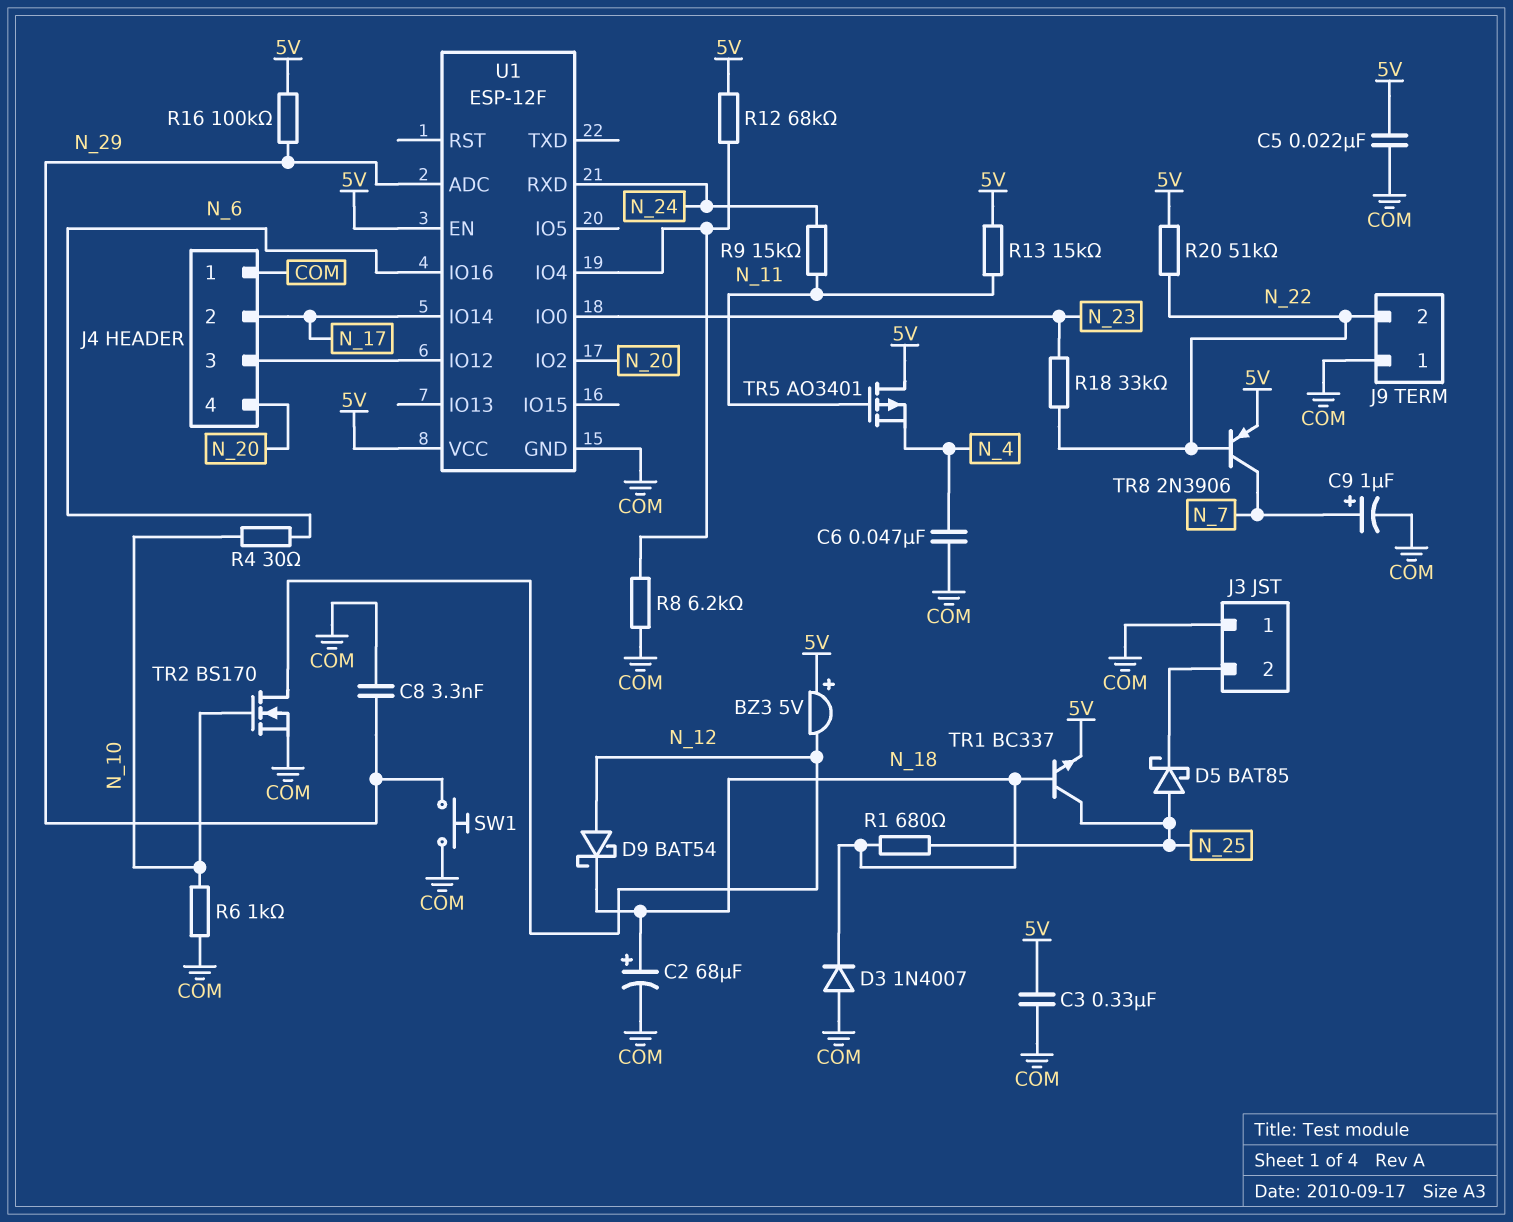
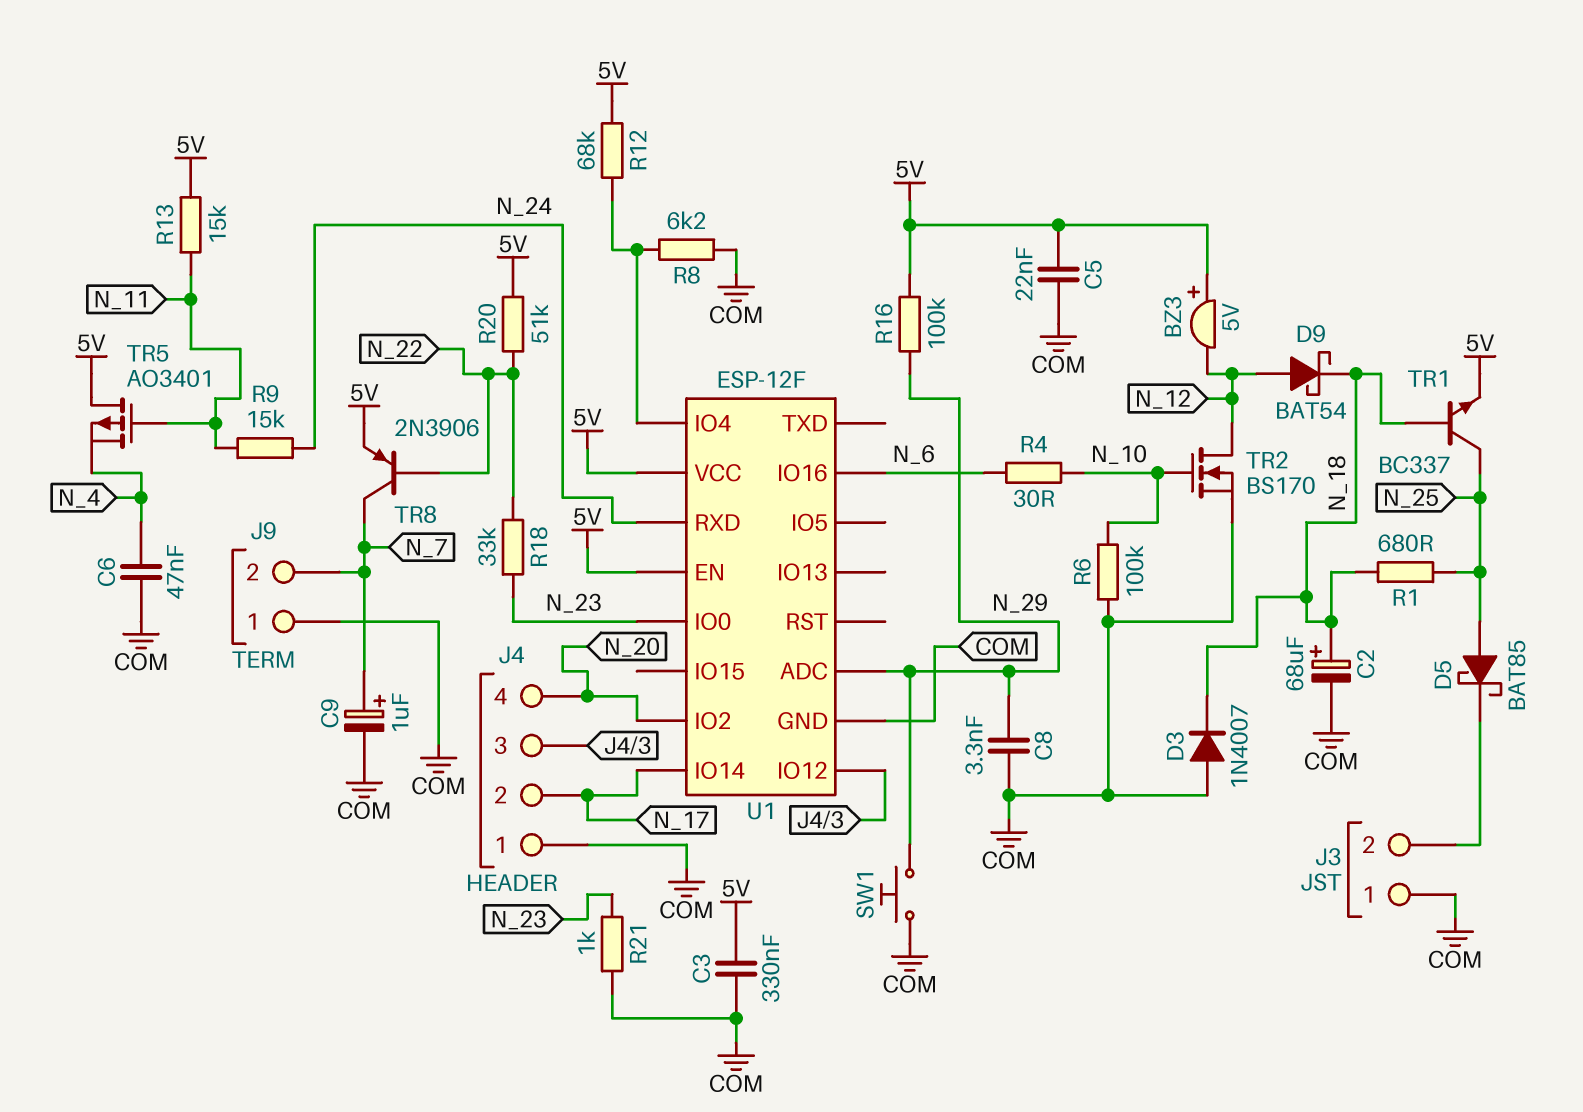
J9 pin 2: N_22 -> N_7
R6: 1k (COM, N_10) -> 100k (COM, N_10)
R21: none -> 1k (COM, N_23)

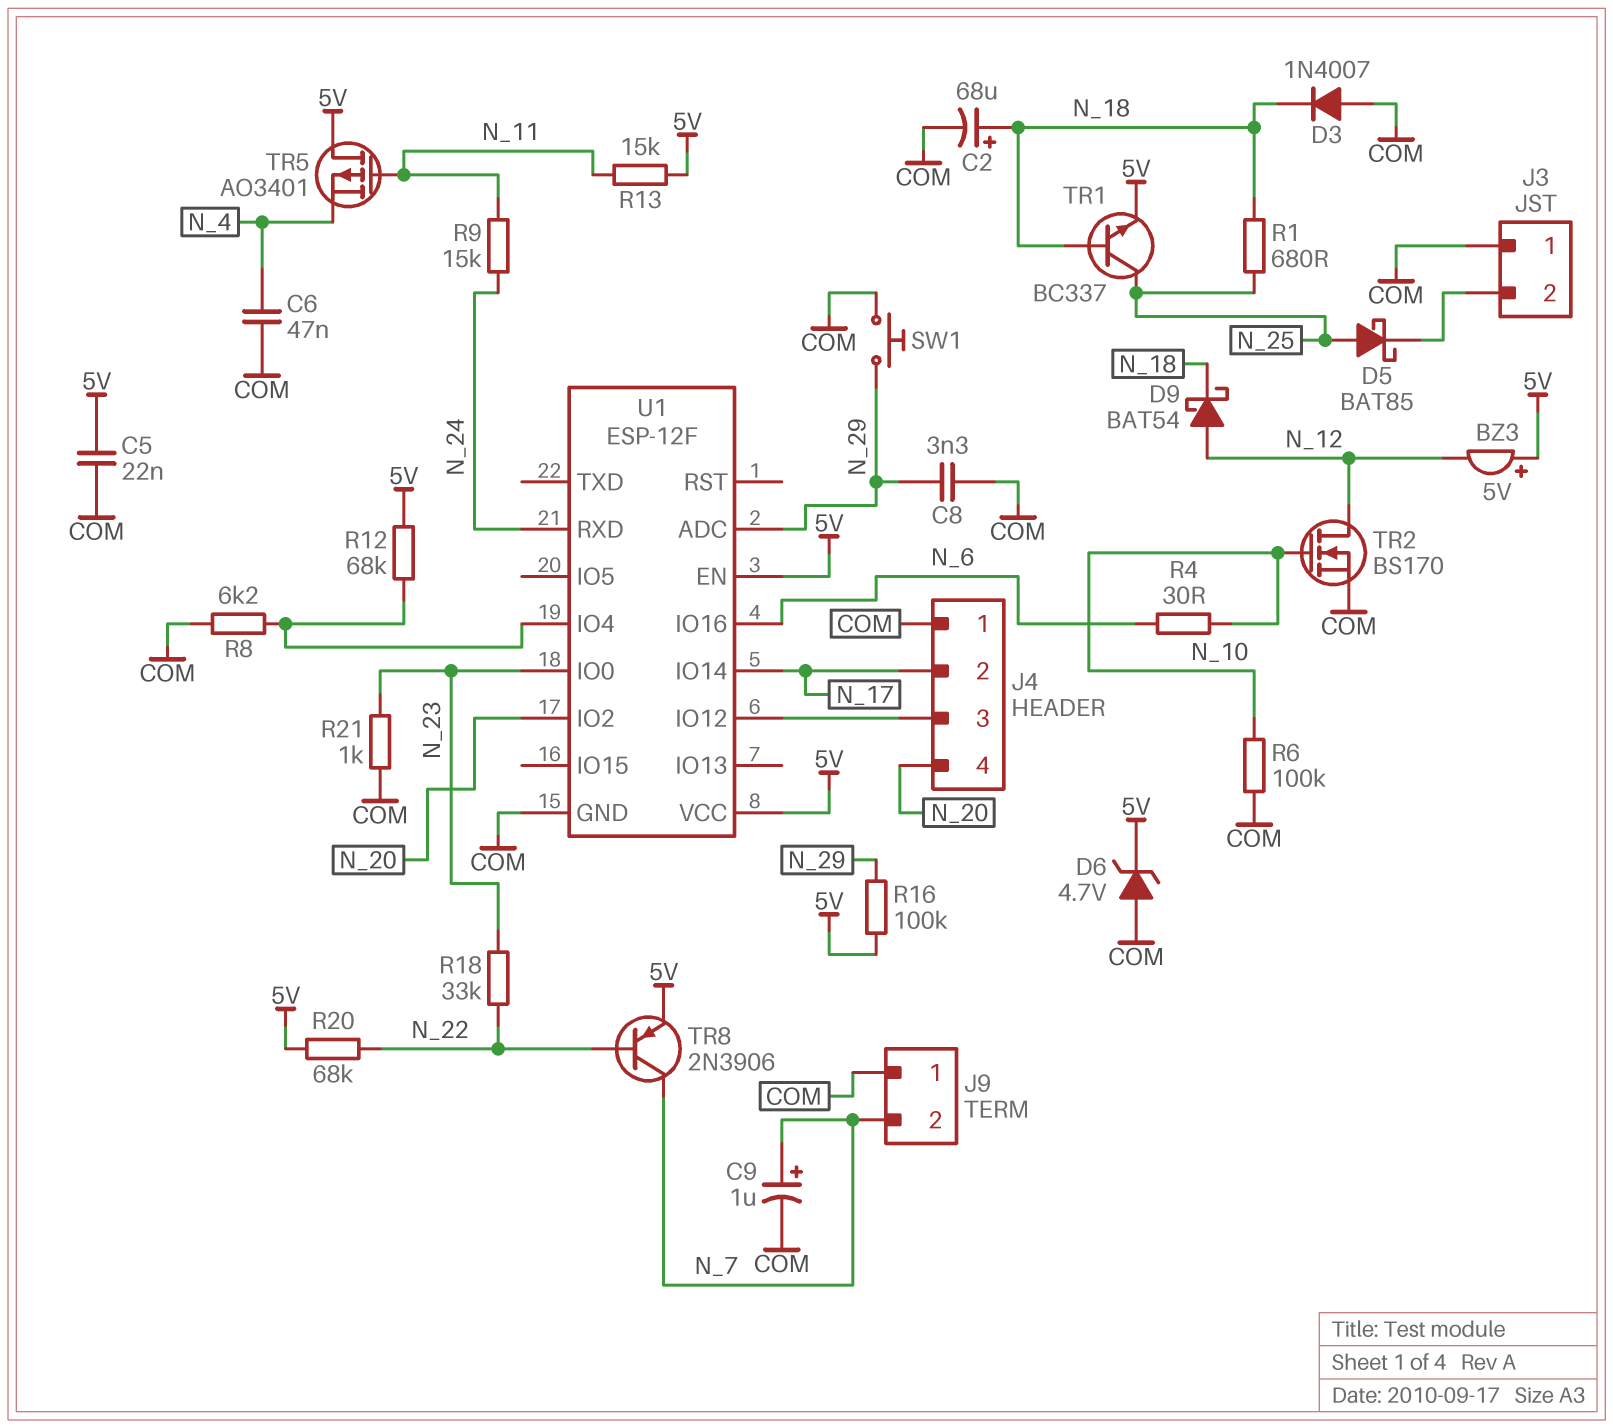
C3: 330nF (5V, COM) -> none
D6: none -> zener 4.7V (A COM, K 5V)
R20: 51k (5V, N_22) -> 68k (5V, N_22)

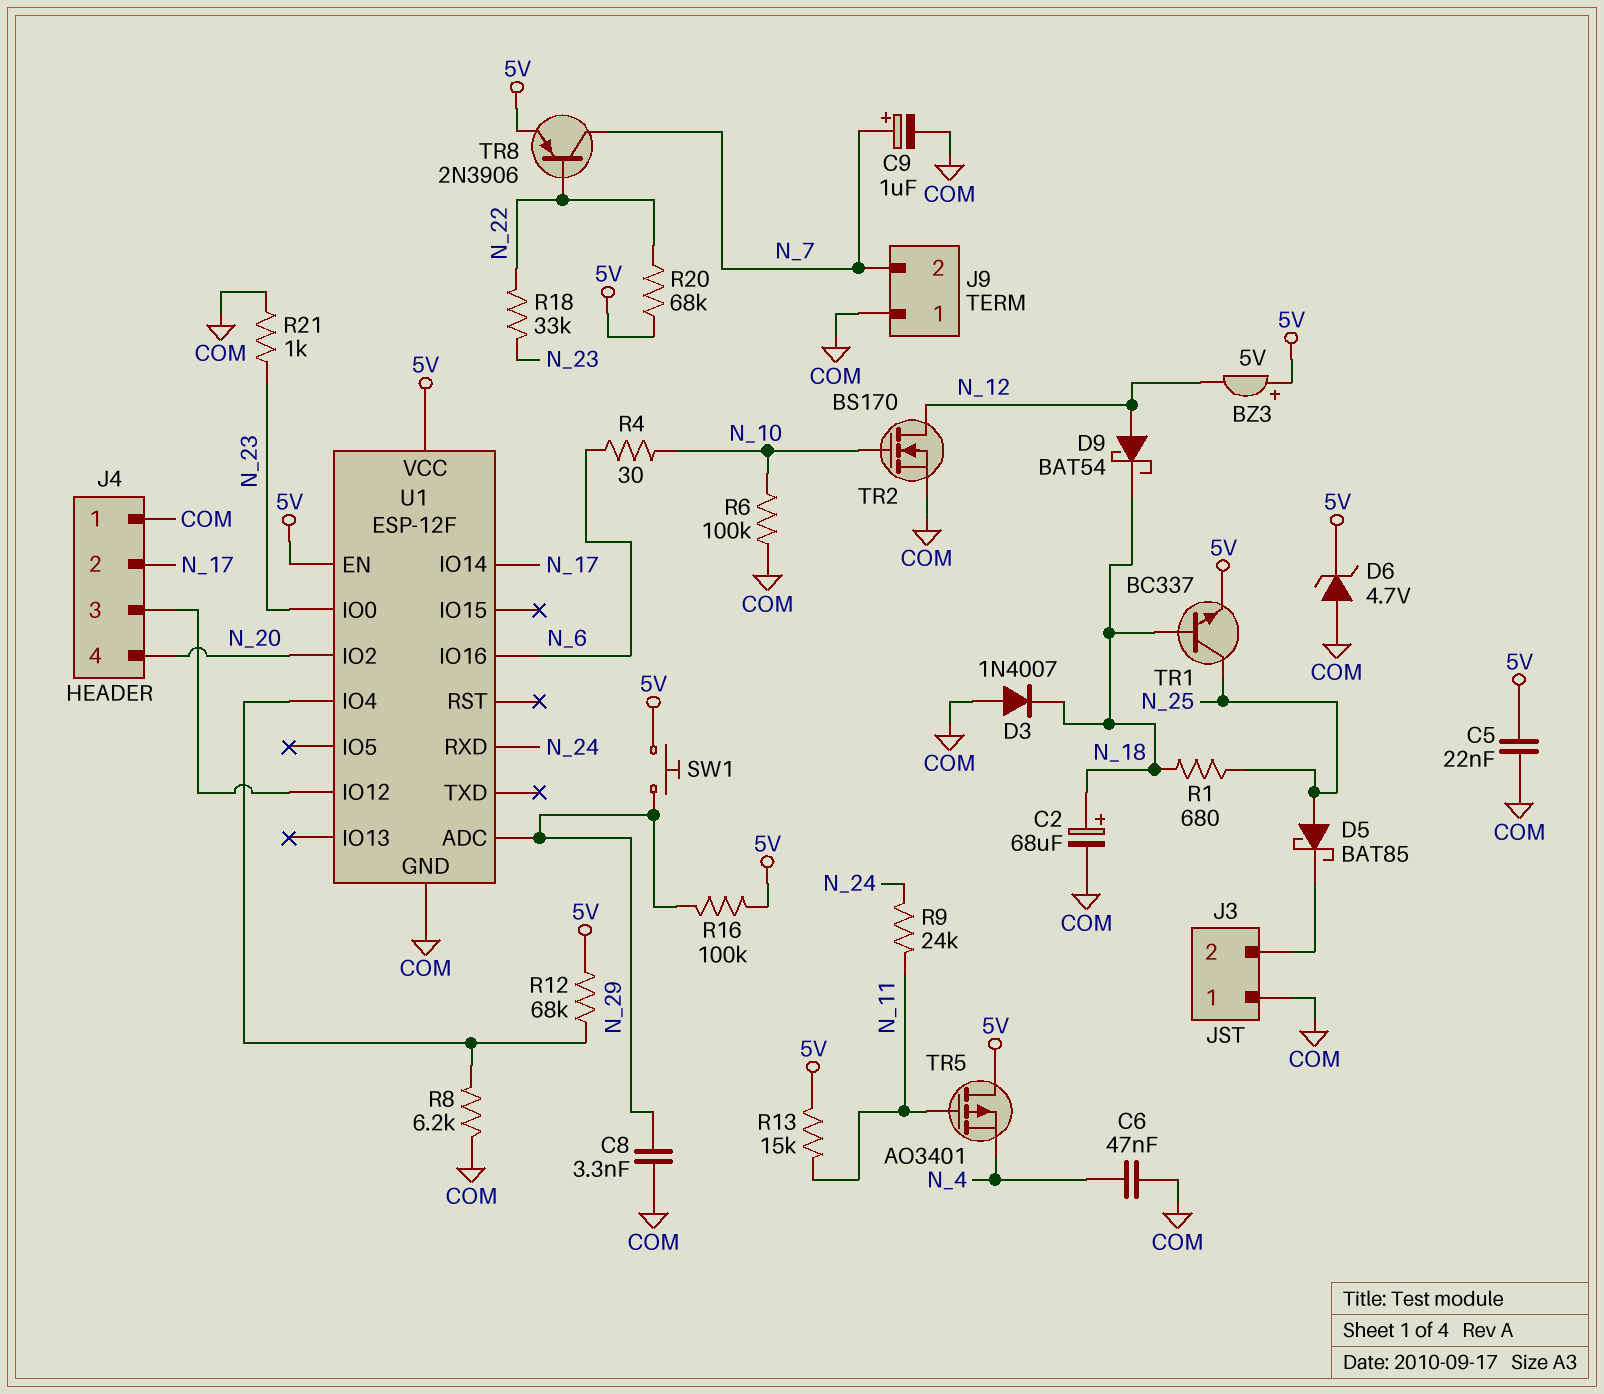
R9: 15k (N_11, N_24) -> 24k (N_11, N_24)
SW1: button (COM, N_29) -> button (5V, N_29)

